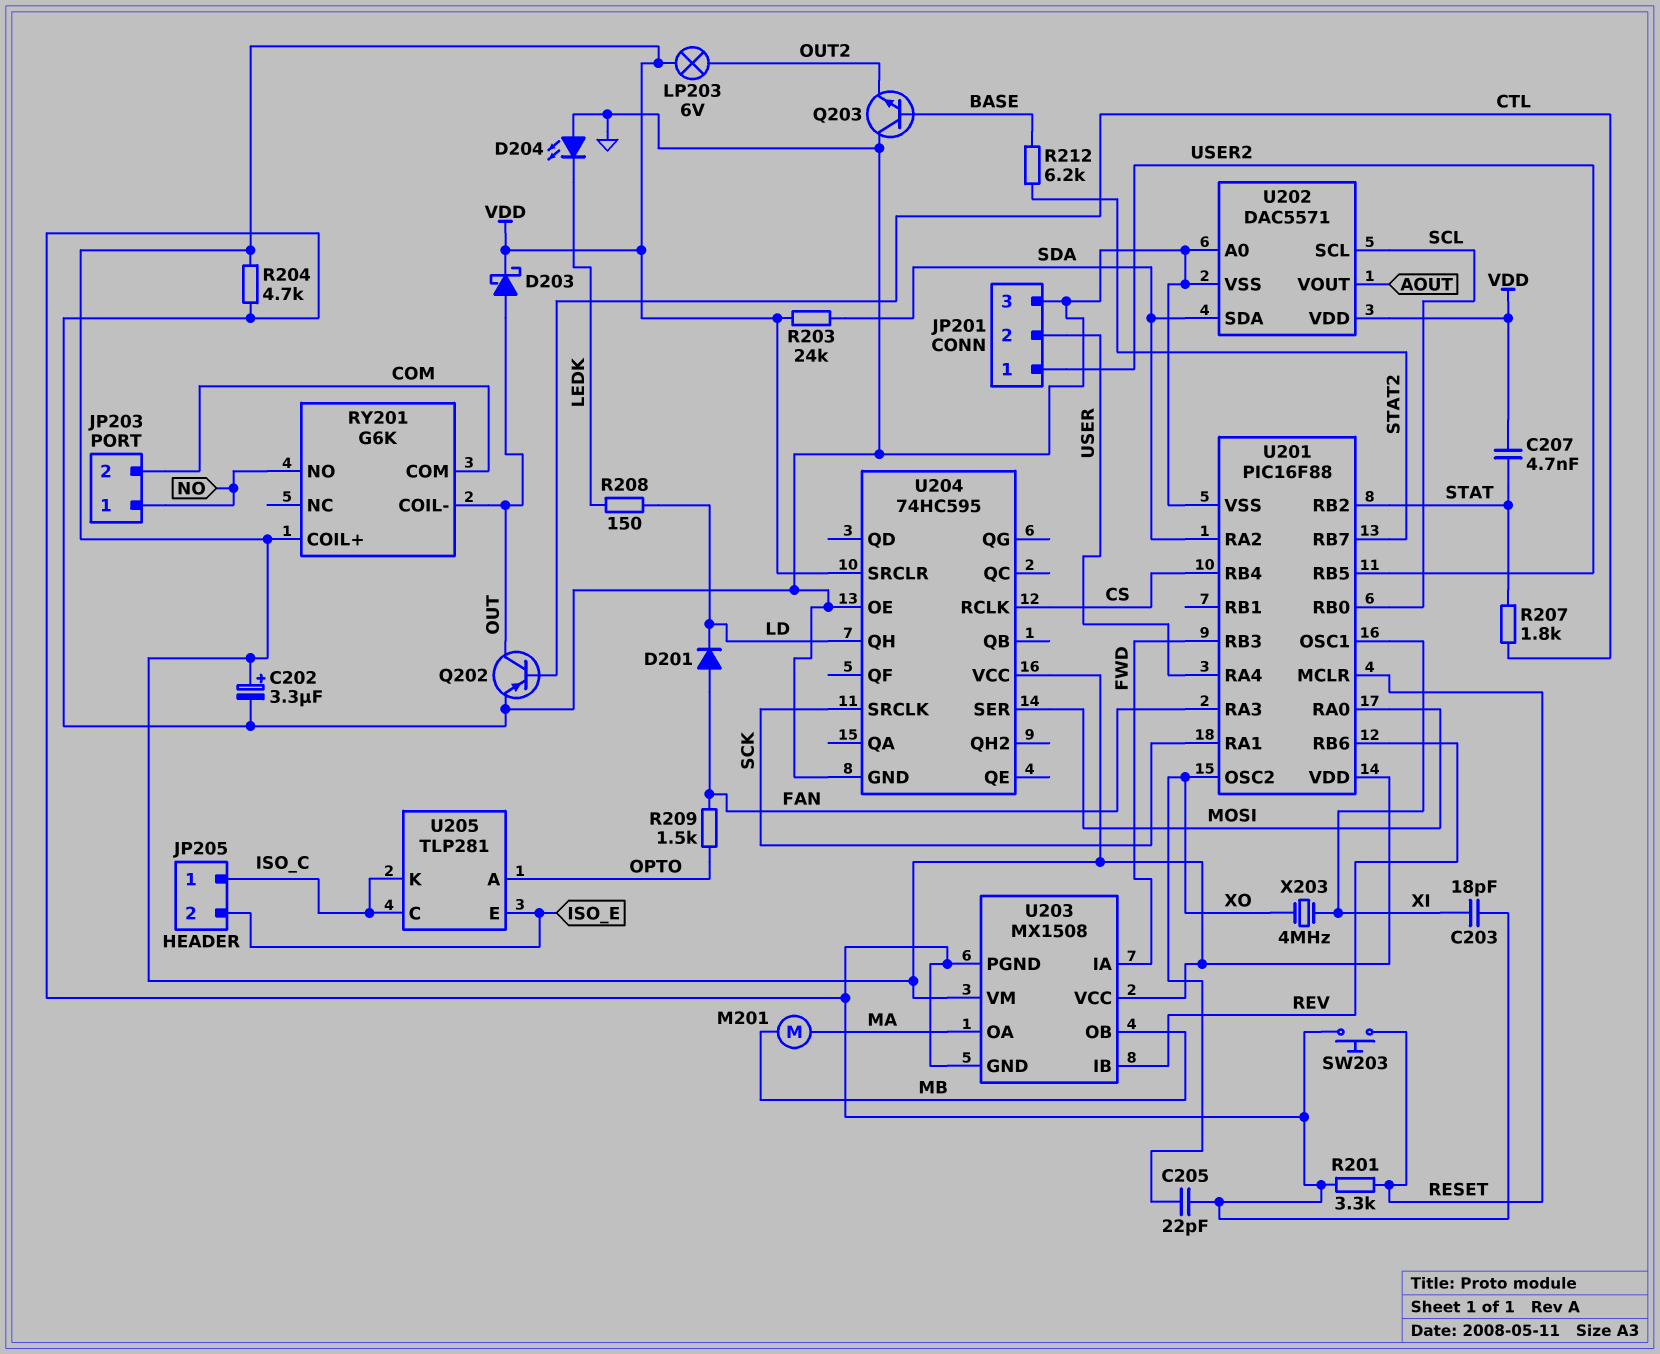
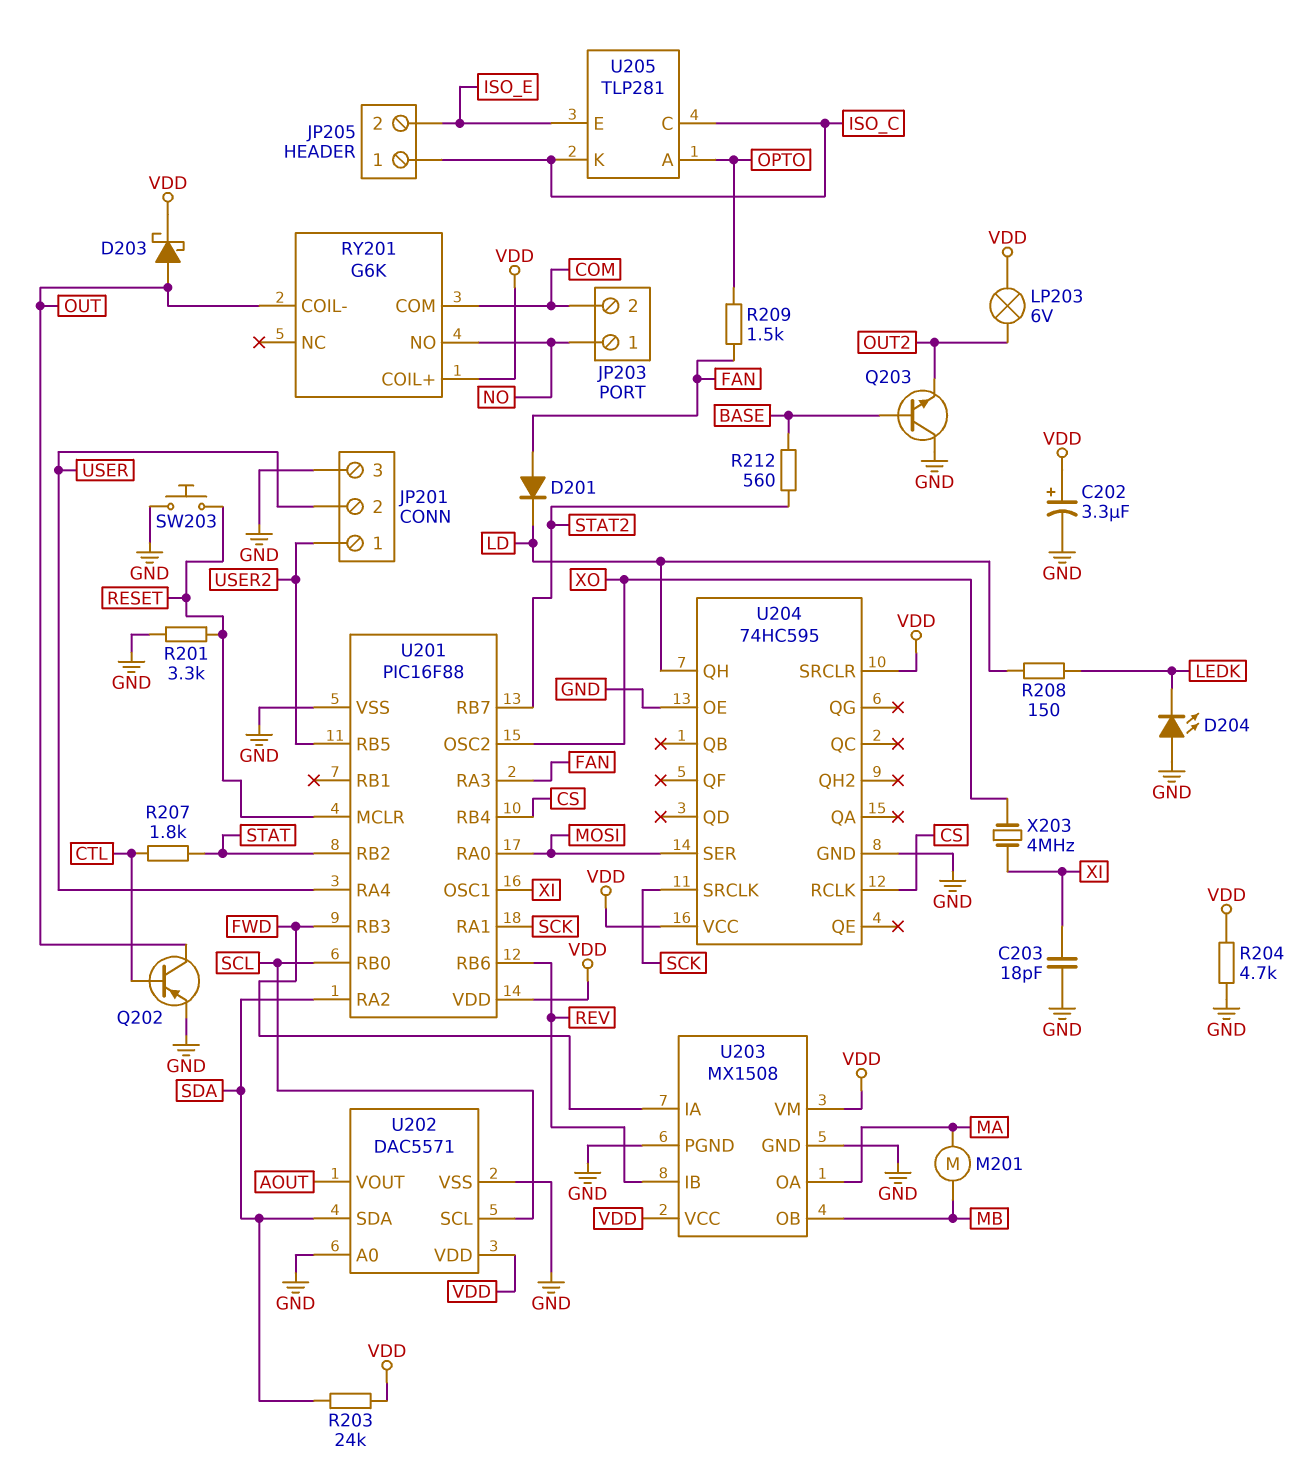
C205: 22pF (GND, XO) -> none
C207: 4.7nF (STAT, VDD) -> none
R212: 6.2k (BASE, STAT2) -> 560 (BASE, STAT2)

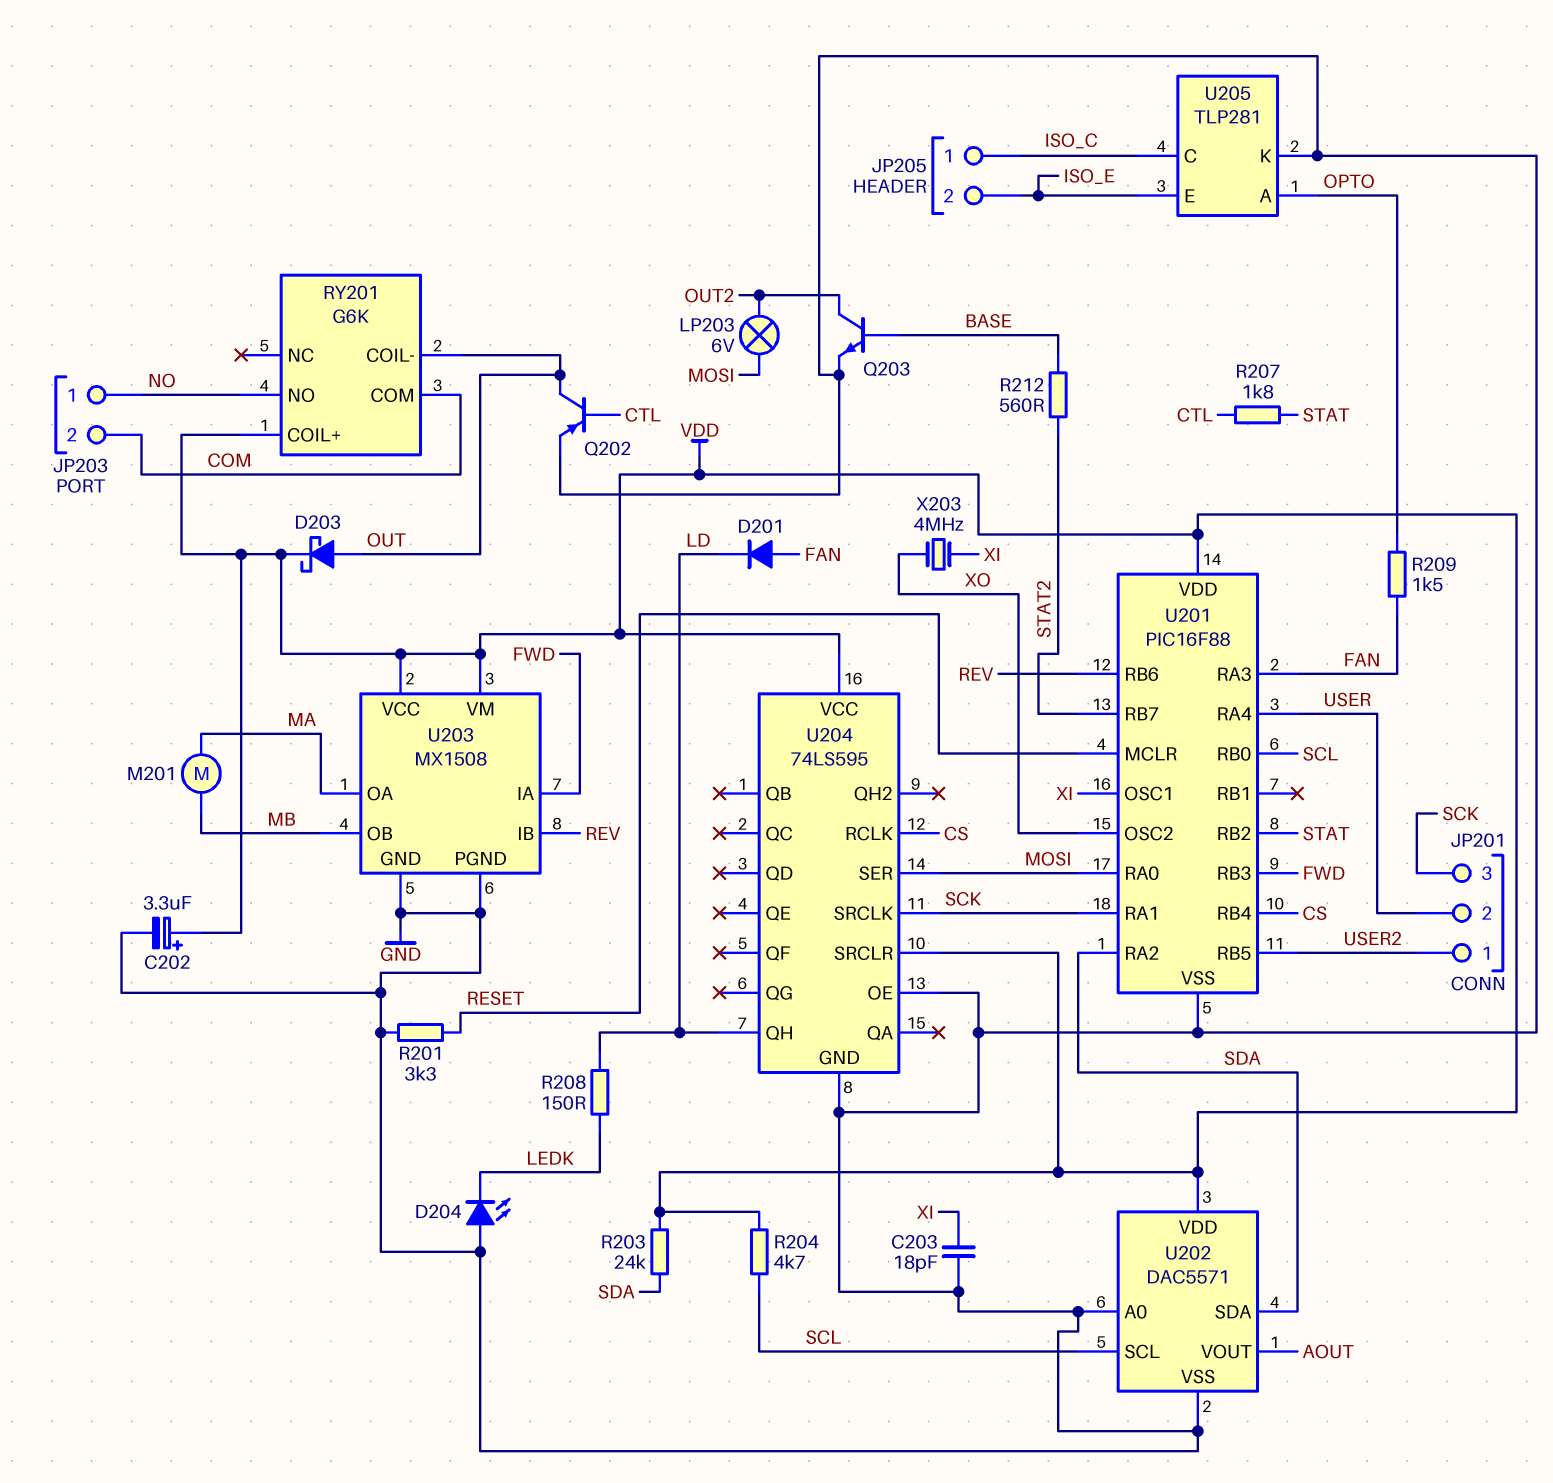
JP201 pin 3: GND -> SCK
LP203: lamp 6V (OUT2, VDD) -> lamp 6V (MOSI, OUT2)
Q203: NPN (B BASE, C GND, E OUT2) -> NPN (B BASE, C OUT2, E GND)
R204: 4.7k (GND, VDD) -> 4.7k (SCL, VDD)
SW203: button (GND, RESET) -> none
U204: 74HC595 -> 74LS595
U205 pin K: ISO_C -> GND

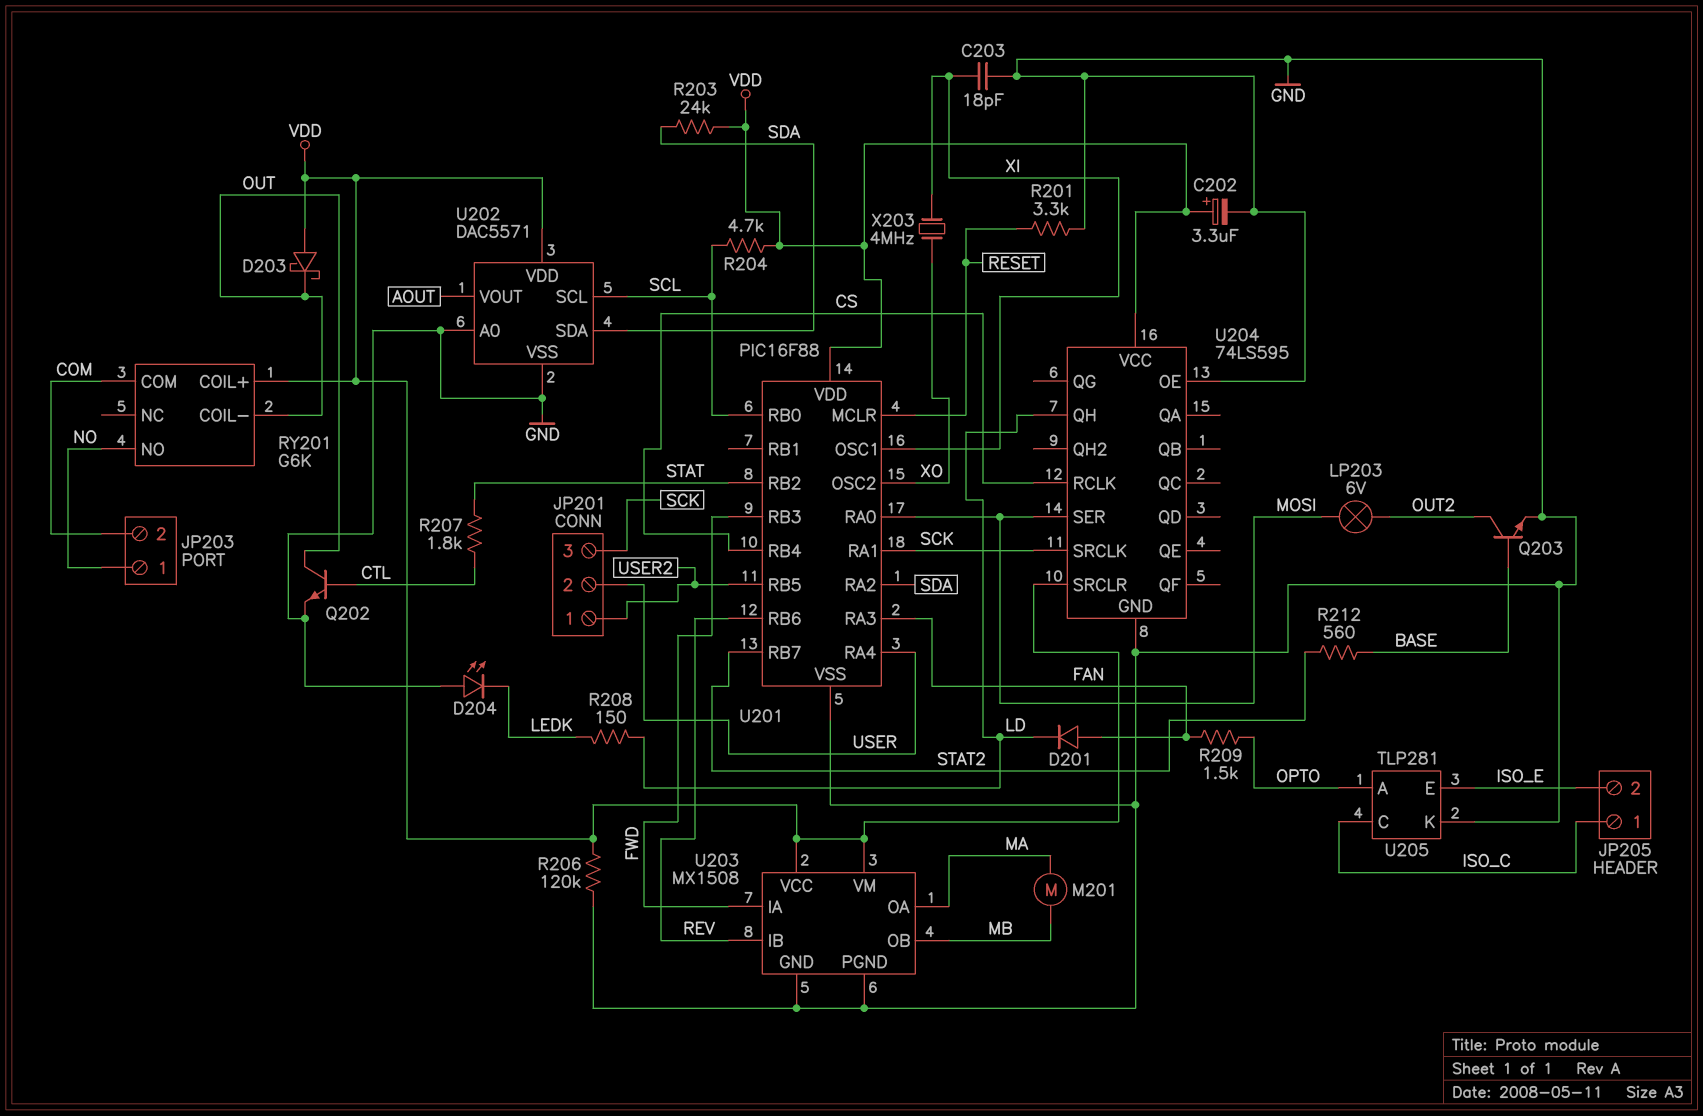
D203: schottky (A OUT, K VDD) -> schottky (A VDD, K OUT)
Q202: PNP (B CTL, C OUT, E GND) -> NPN (B CTL, C OUT, E GND)
R206: none -> 120k (GND, VDD)

